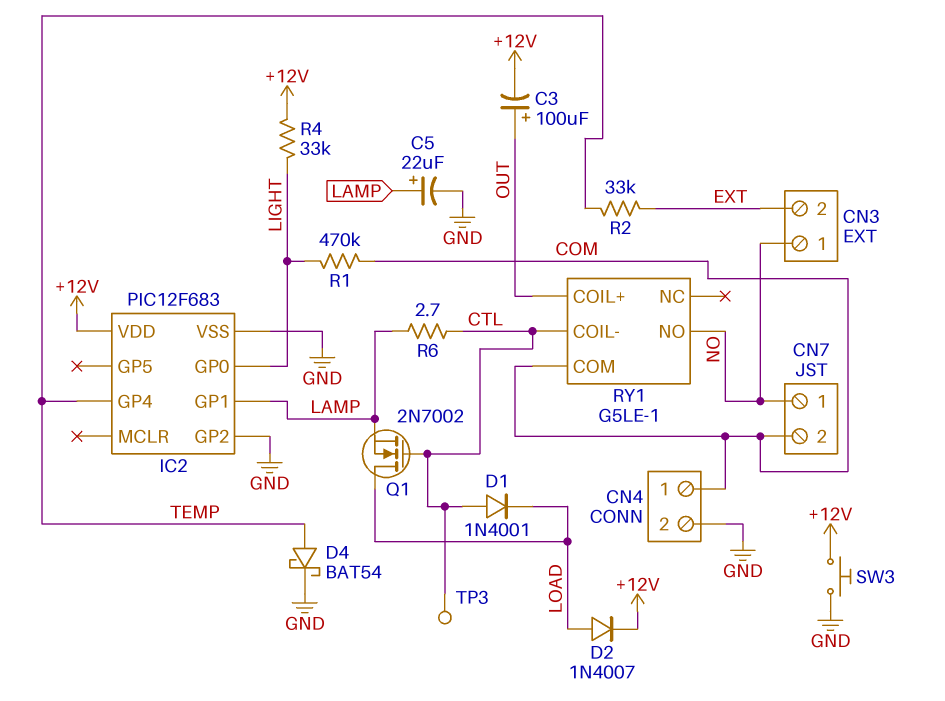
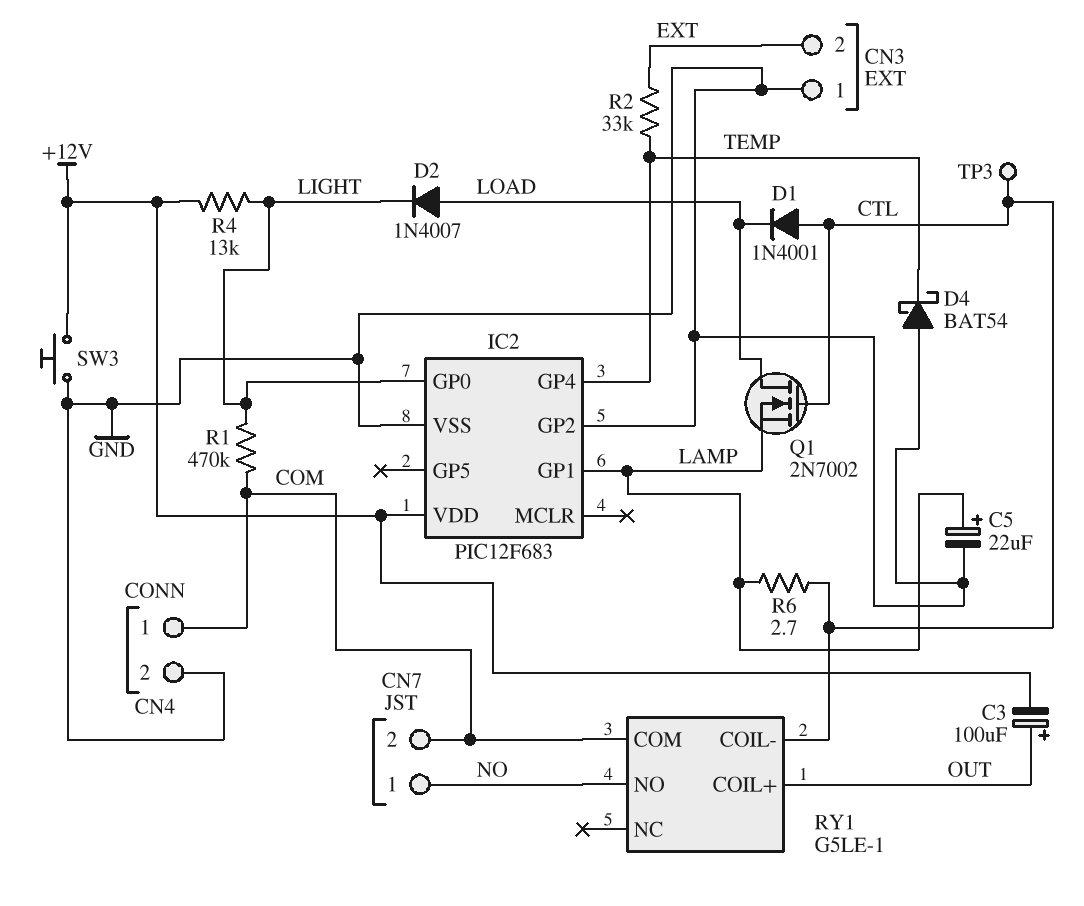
CN3 pin 1: NO -> GND
D2: diode 1N4007 (A LOAD, K +12V) -> diode 1N4007 (A LOAD, K LIGHT)
D4: schottky BAT54 (A TEMP, K GND) -> schottky BAT54 (A GND, K TEMP)
R4: 33k (+12V, LIGHT) -> 13k (+12V, LIGHT)

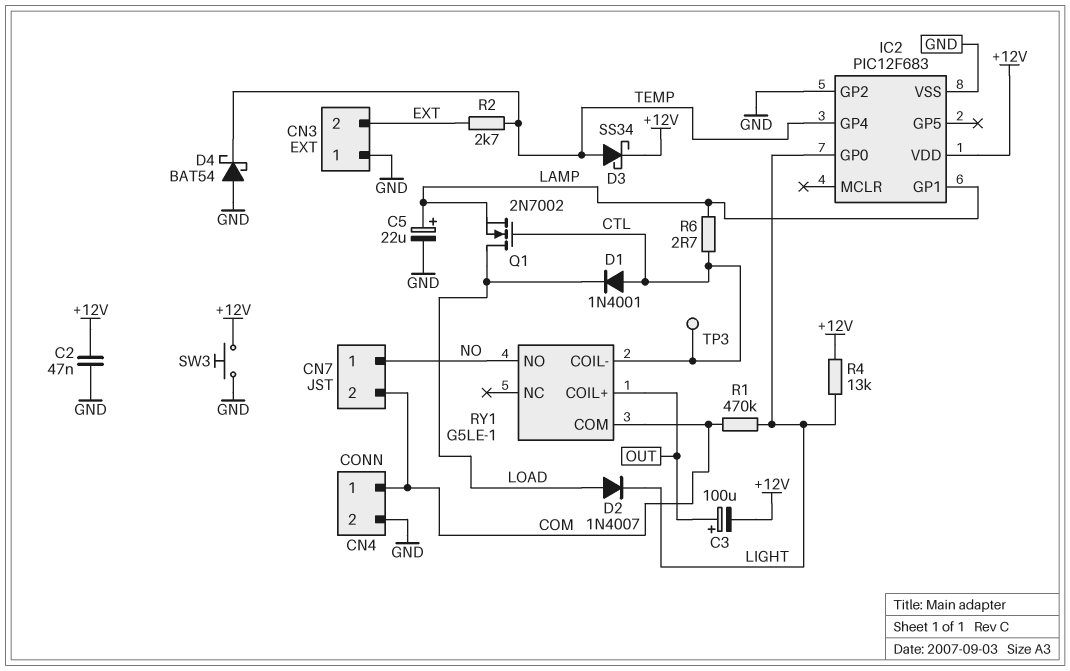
C2: none -> 47nF (+12V, GND)
D3: none -> schottky SS34 (A TEMP, K +12V)
R2: 33k (EXT, TEMP) -> 2.7k (EXT, TEMP)

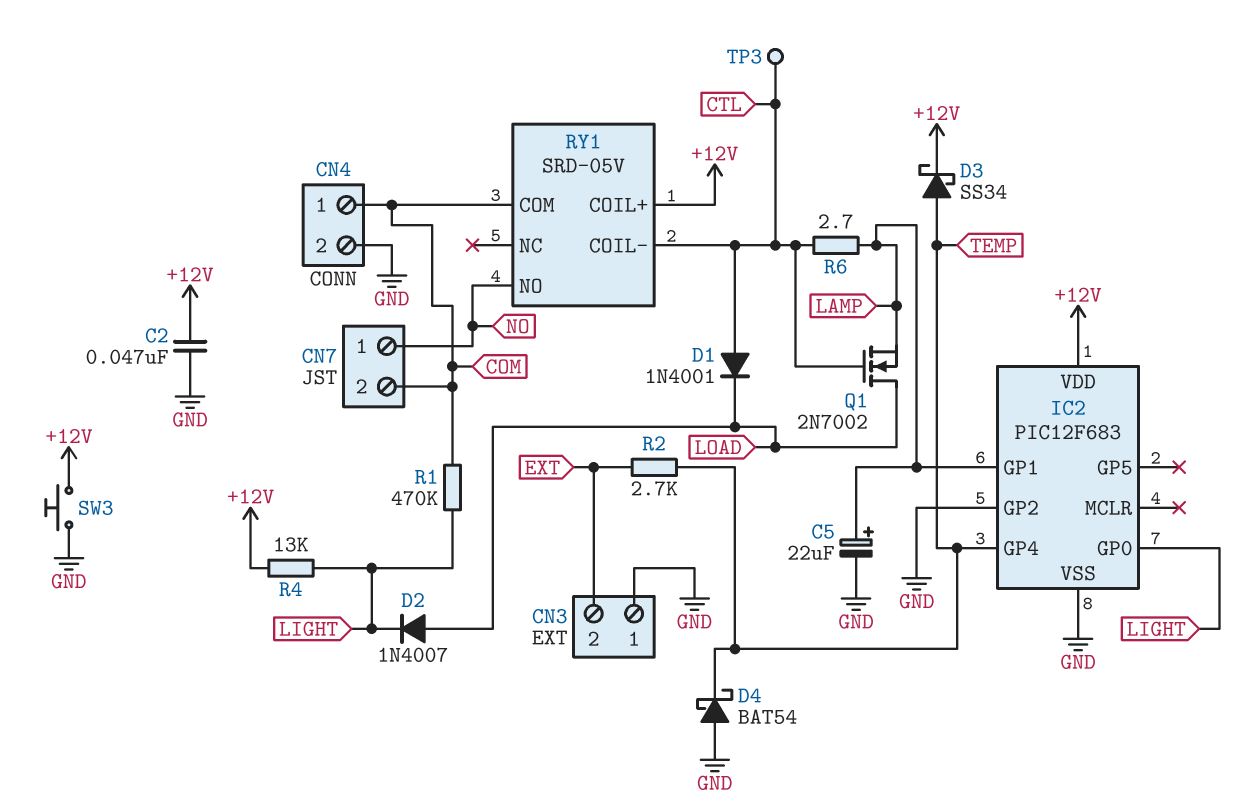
C3: 100uF (plus OUT, minus +12V) -> none
RY1: G5LE-1 -> SRD-05V
RY1 pin COIL+: OUT -> +12V

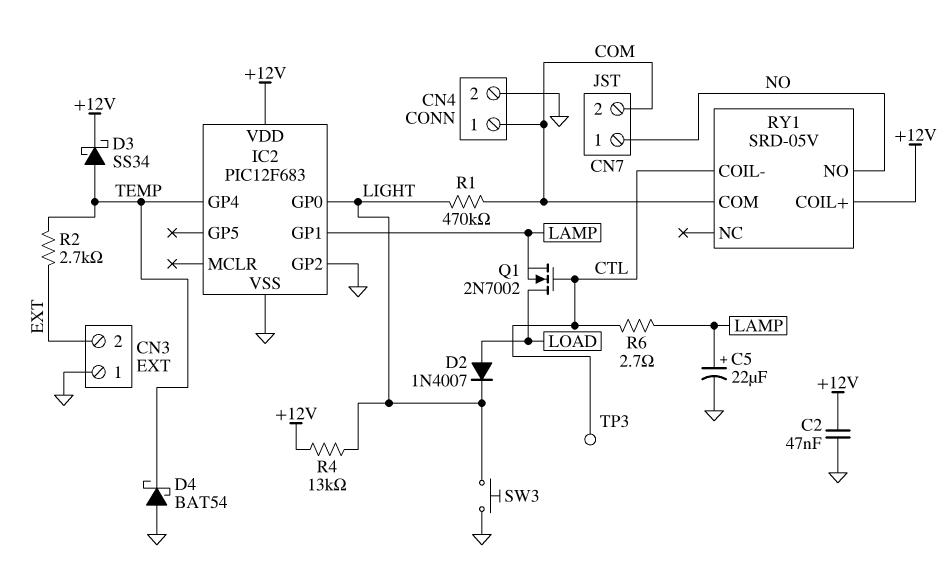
D1: diode 1N4001 (A CTL, K LOAD) -> none
SW3: button (+12V, GND) -> button (GND, LIGHT)

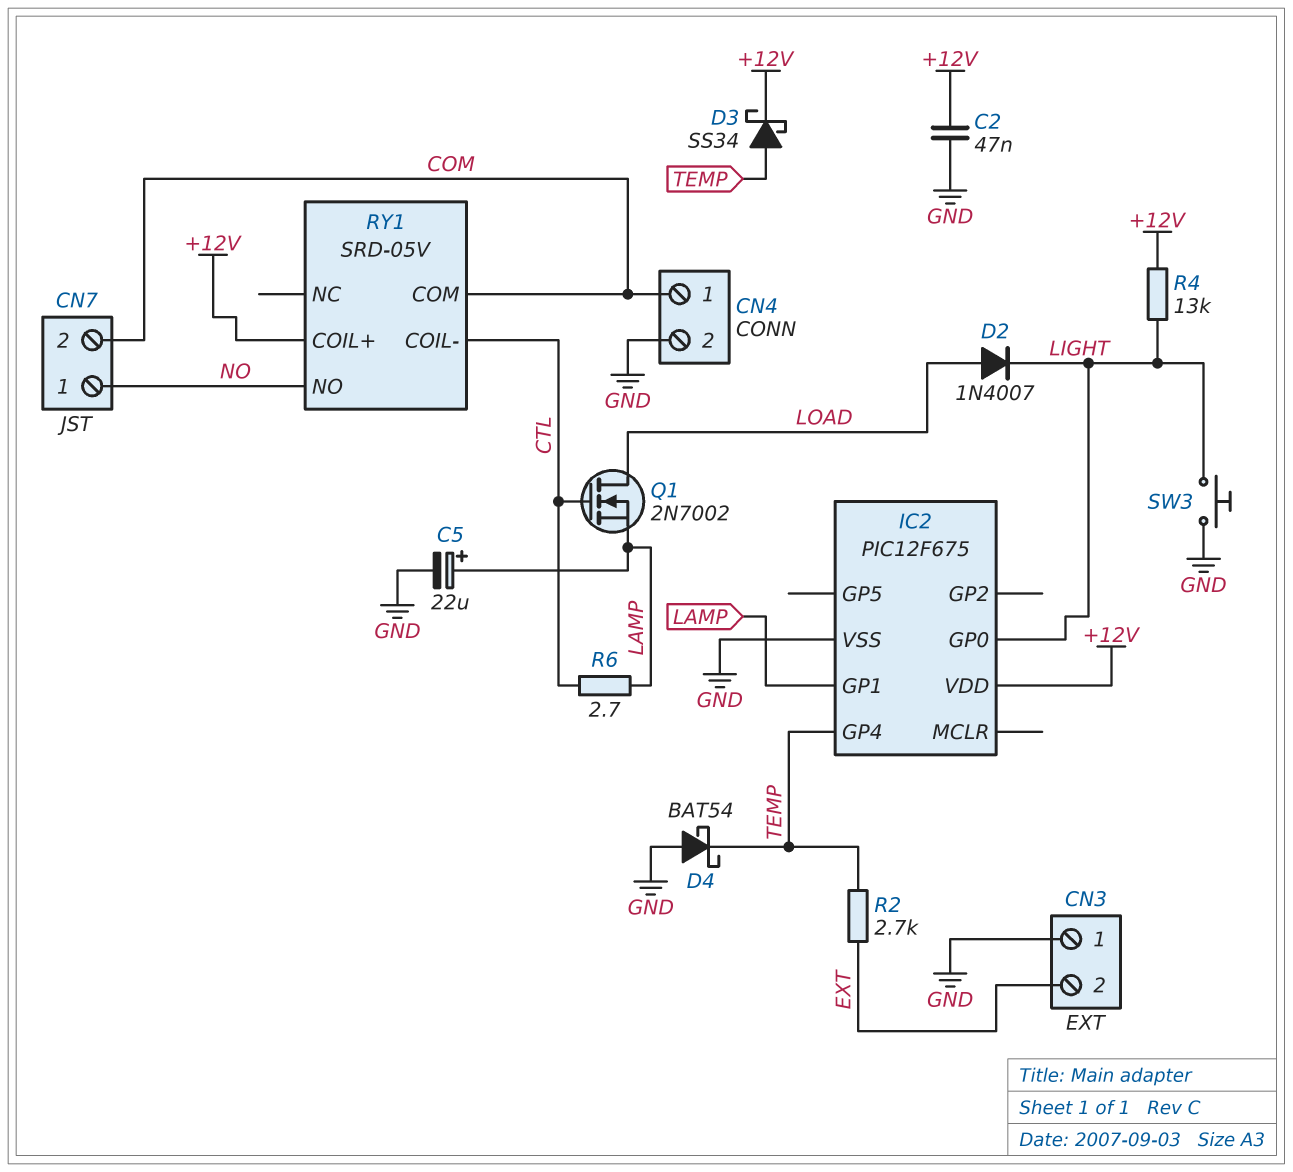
IC2: PIC12F683 -> PIC12F675
IC2 pin GP2: GND -> none
R1: 470k (COM, LIGHT) -> none
TP3: test point (CTL) -> none

